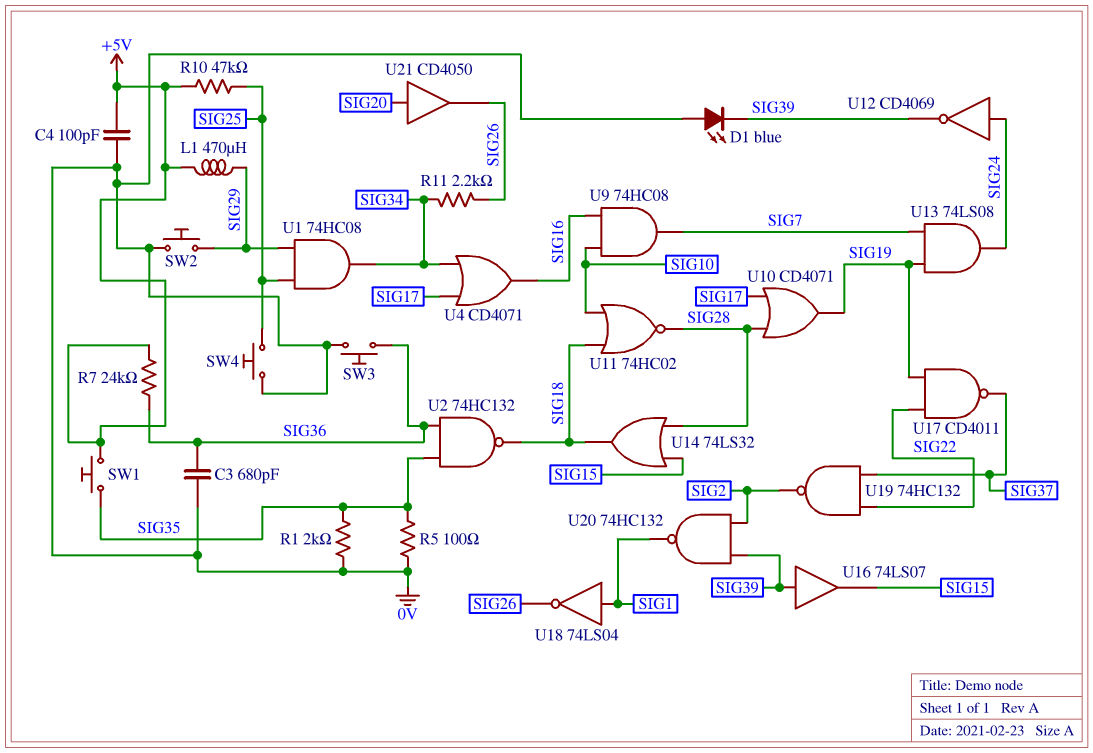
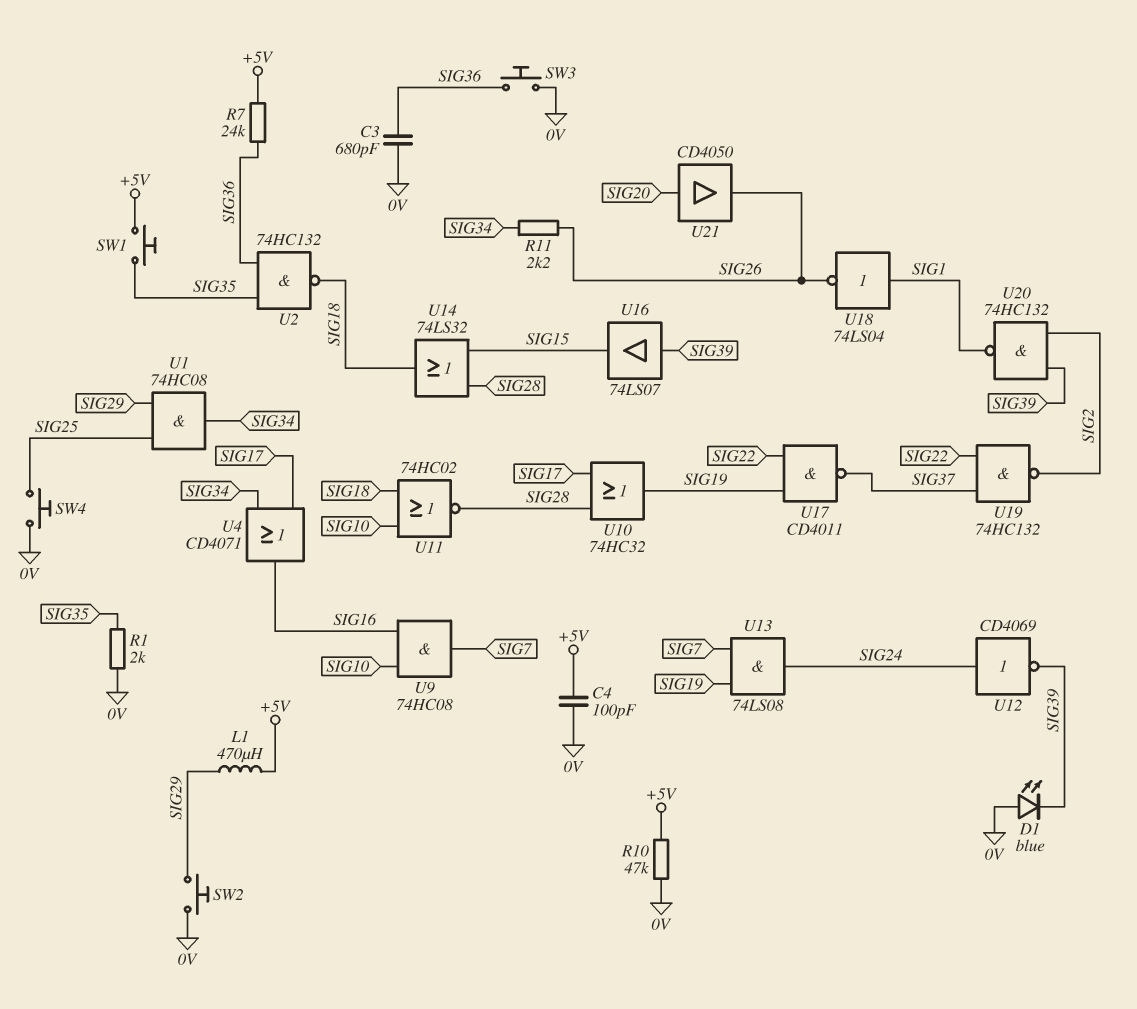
R5: 100 (0V, SIG35) -> none
R10: 47k (+5V, SIG25) -> 47k (+5V, 0V)
U10: OR CD4071 (in SIG17, in SIG28, out SIG19) -> OR 74HC32 (in SIG17, in SIG28, out SIG19)

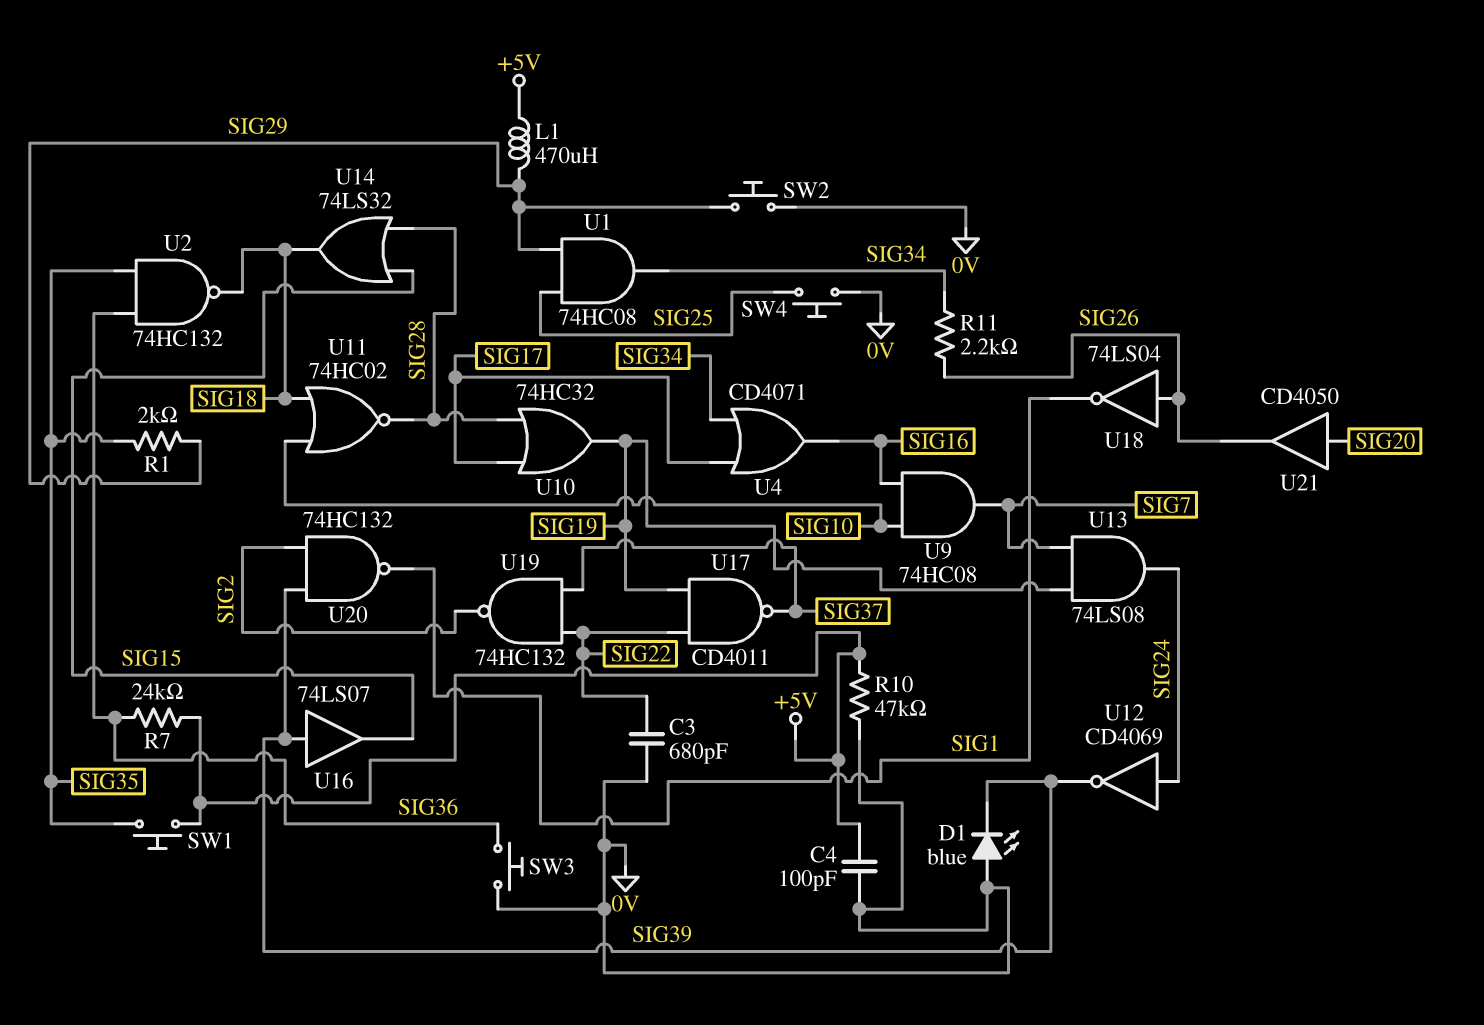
C3: 680pF (0V, SIG36) -> 680pF (0V, SIG22)
R1: 2k (0V, SIG35) -> 2k (SIG29, SIG35)
U18: NOT 74LS04 (in SIG1, out SIG26) -> NOT 74LS04 (in SIG26, out SIG1)

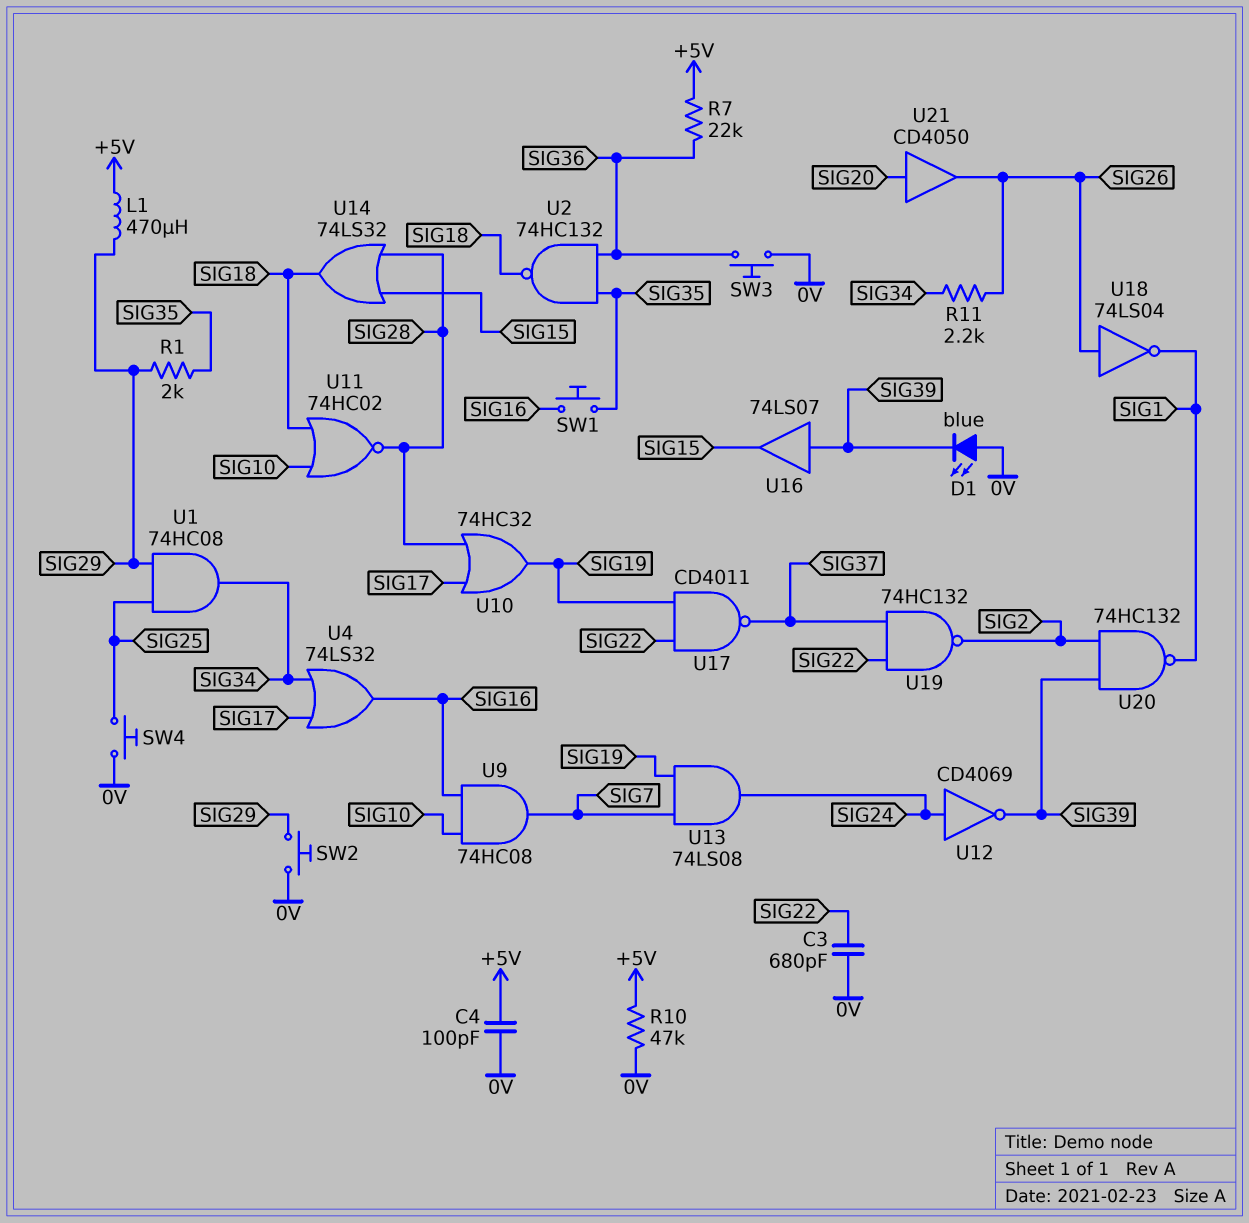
R7: 24k (+5V, SIG36) -> 22k (+5V, SIG36)
SW1: button (+5V, SIG35) -> button (SIG16, SIG35)
U4: OR CD4071 (in SIG17, in SIG34, out SIG16) -> OR 74LS32 (in SIG17, in SIG34, out SIG16)

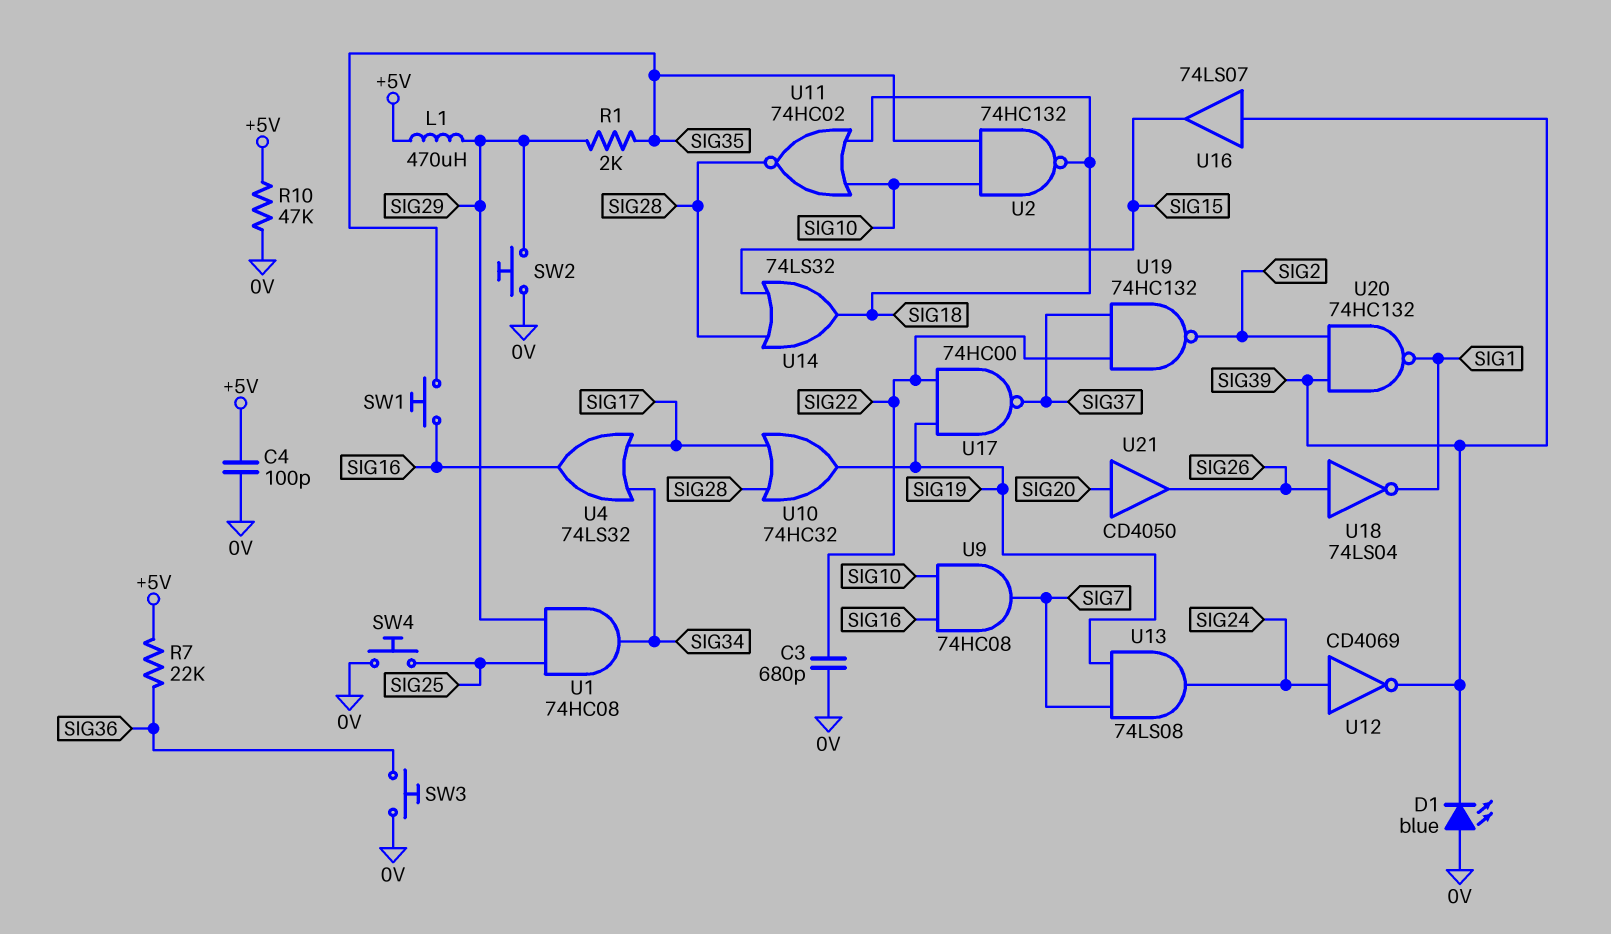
R11: 2.2k (SIG26, SIG34) -> none
U2: NAND 74HC132 (in SIG35, in SIG36, out SIG18) -> NAND 74HC132 (in SIG10, in SIG35, out SIG18)
U17: NAND CD4011 (in SIG19, in SIG22, out SIG37) -> NAND 74HC00 (in SIG19, in SIG22, out SIG37)

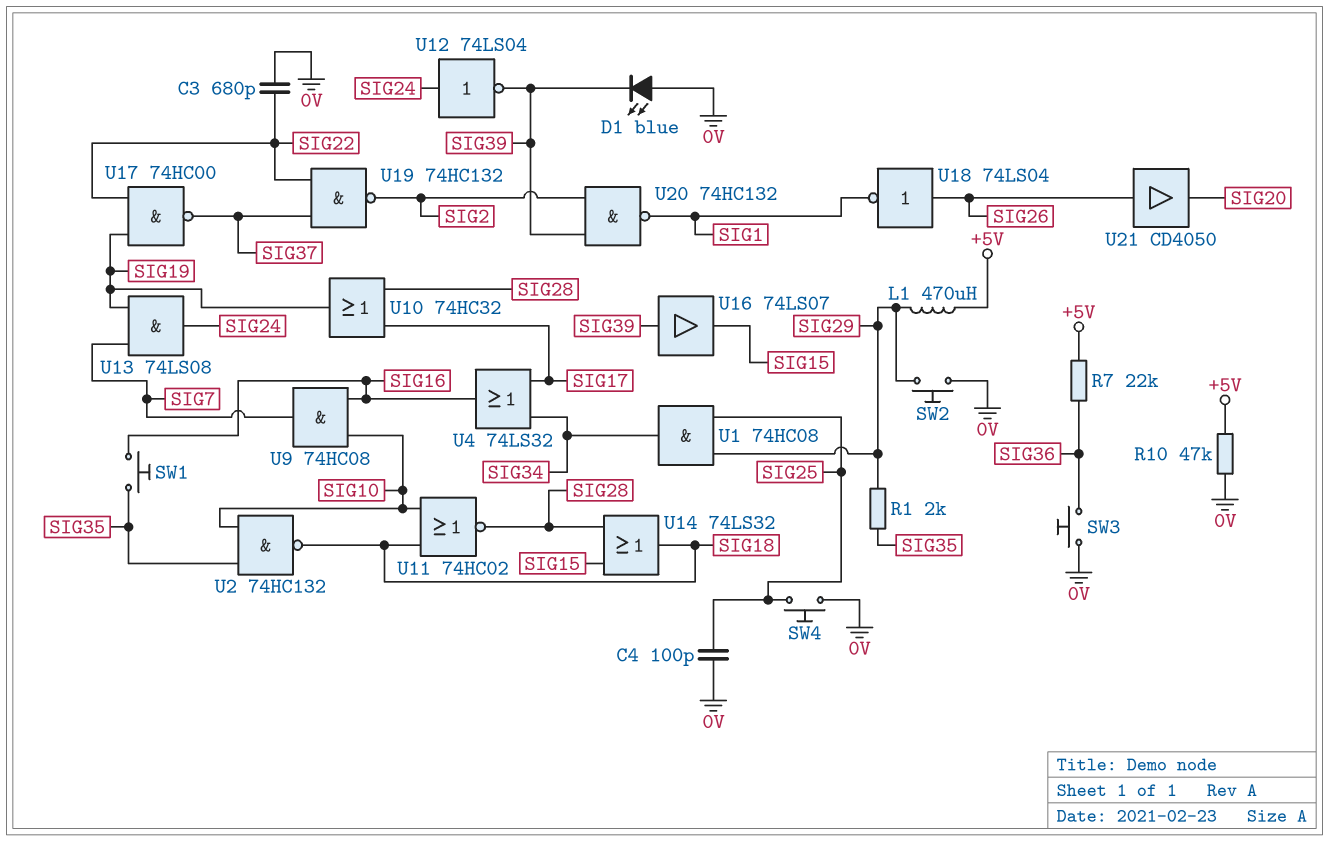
C4: 100pF (+5V, 0V) -> 100pF (0V, SIG25)
U12: NOT CD4069 (in SIG24, out SIG39) -> NOT 74LS04 (in SIG24, out SIG39)
U21: buffer CD4050 (in SIG20, out SIG26) -> buffer CD4050 (in SIG26, out SIG20)

